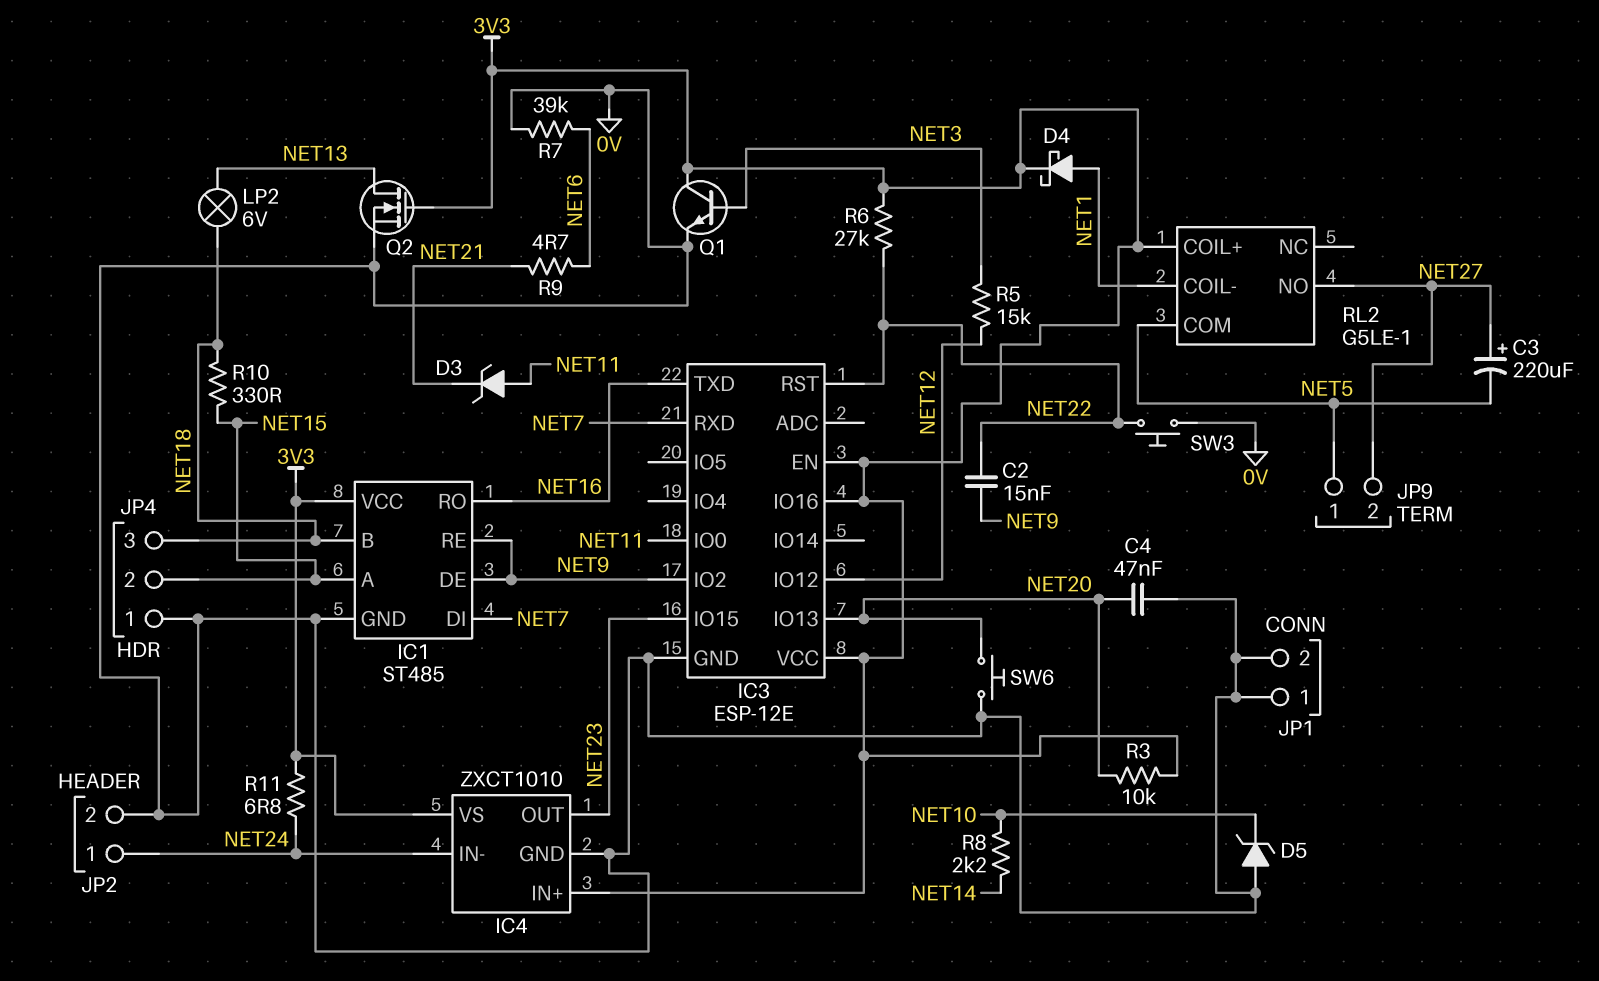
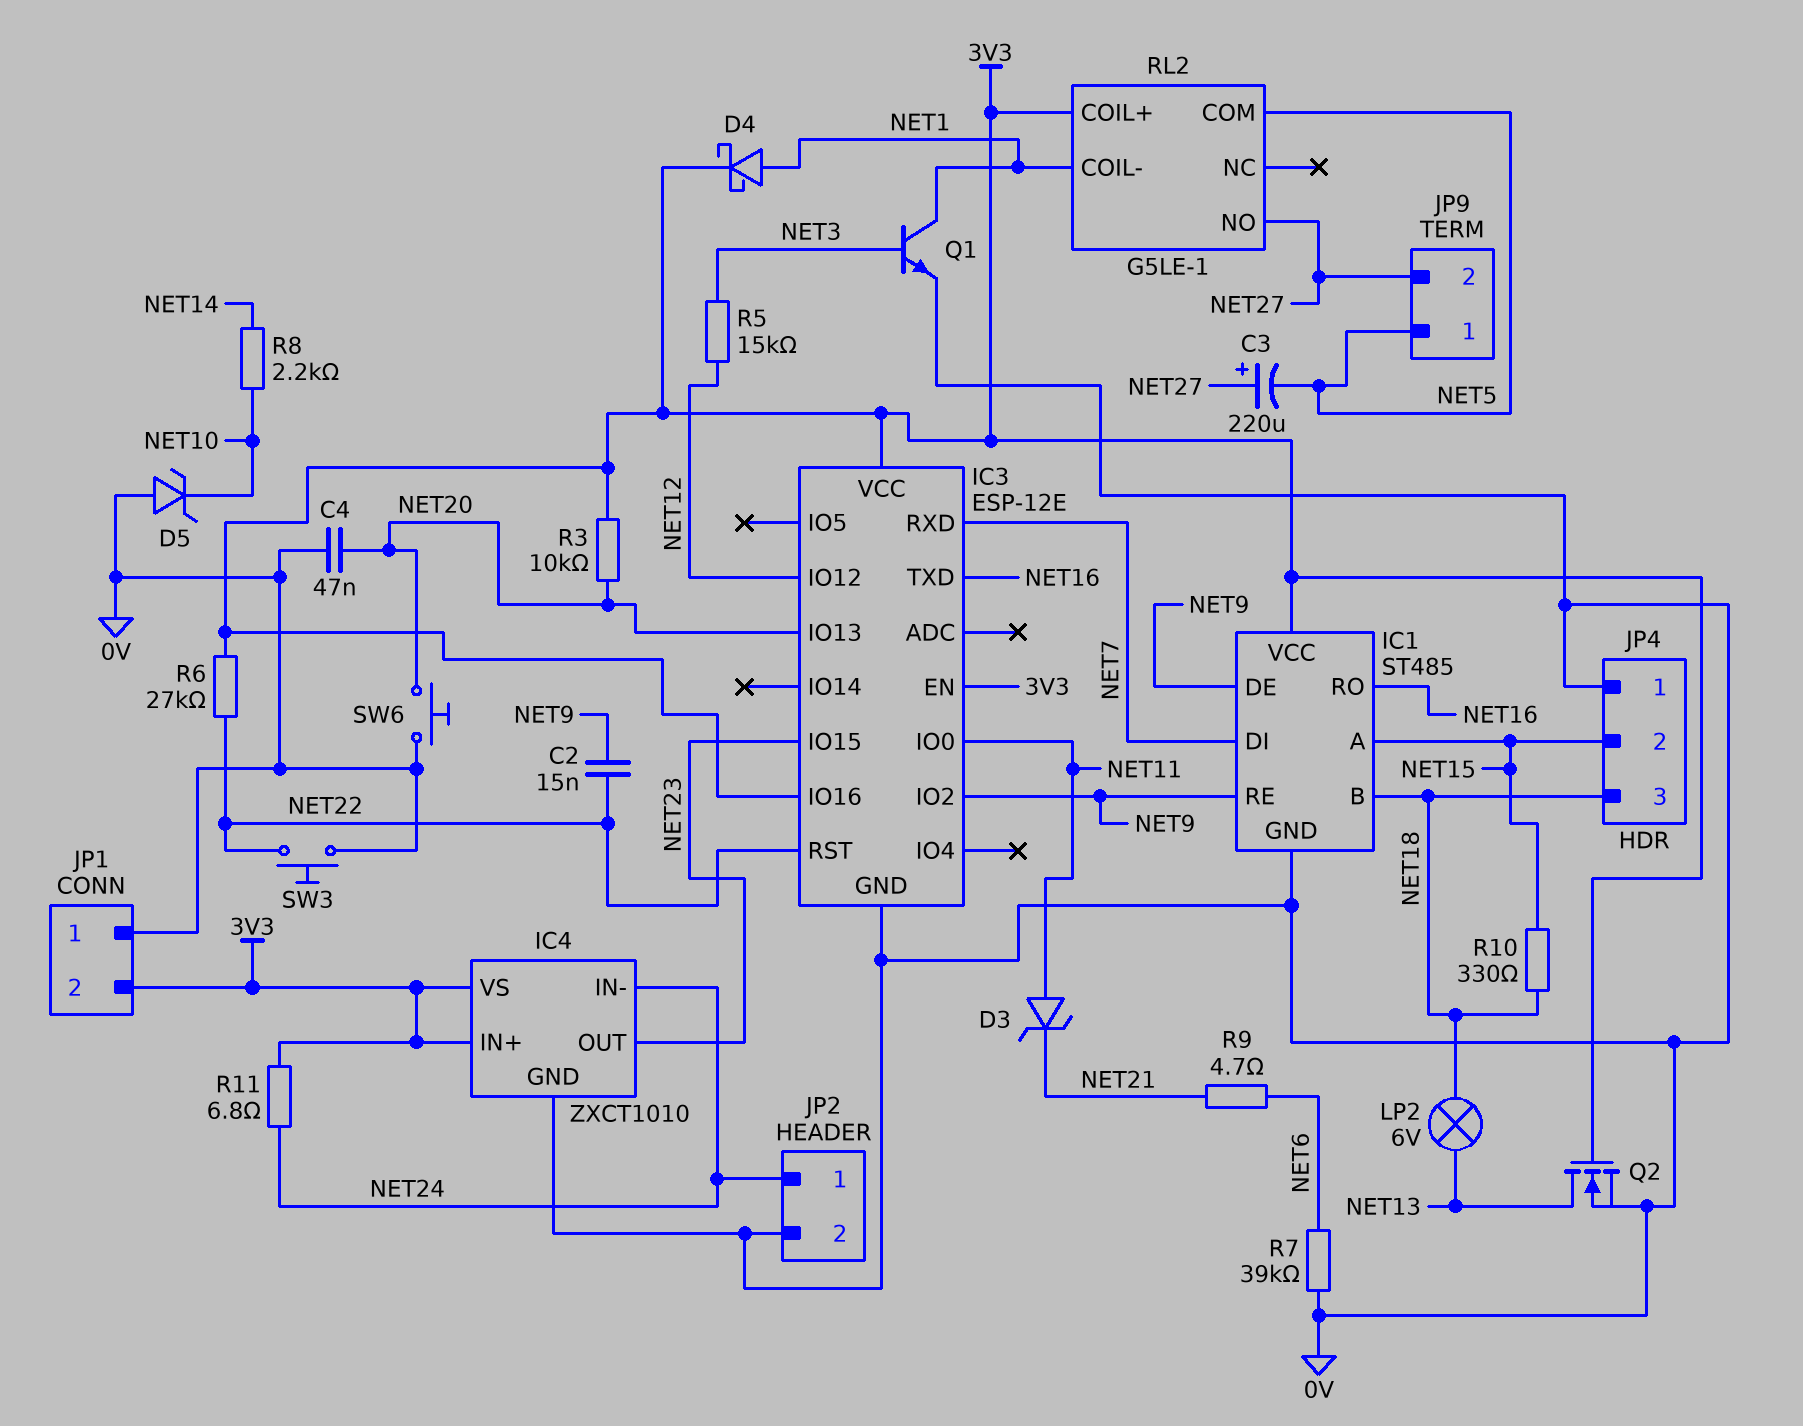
JP1 pin 2: 0V -> 3V3
Q1: NPN (B NET3, C 3V3, E 0V) -> NPN (B NET3, C NET1, E 0V)

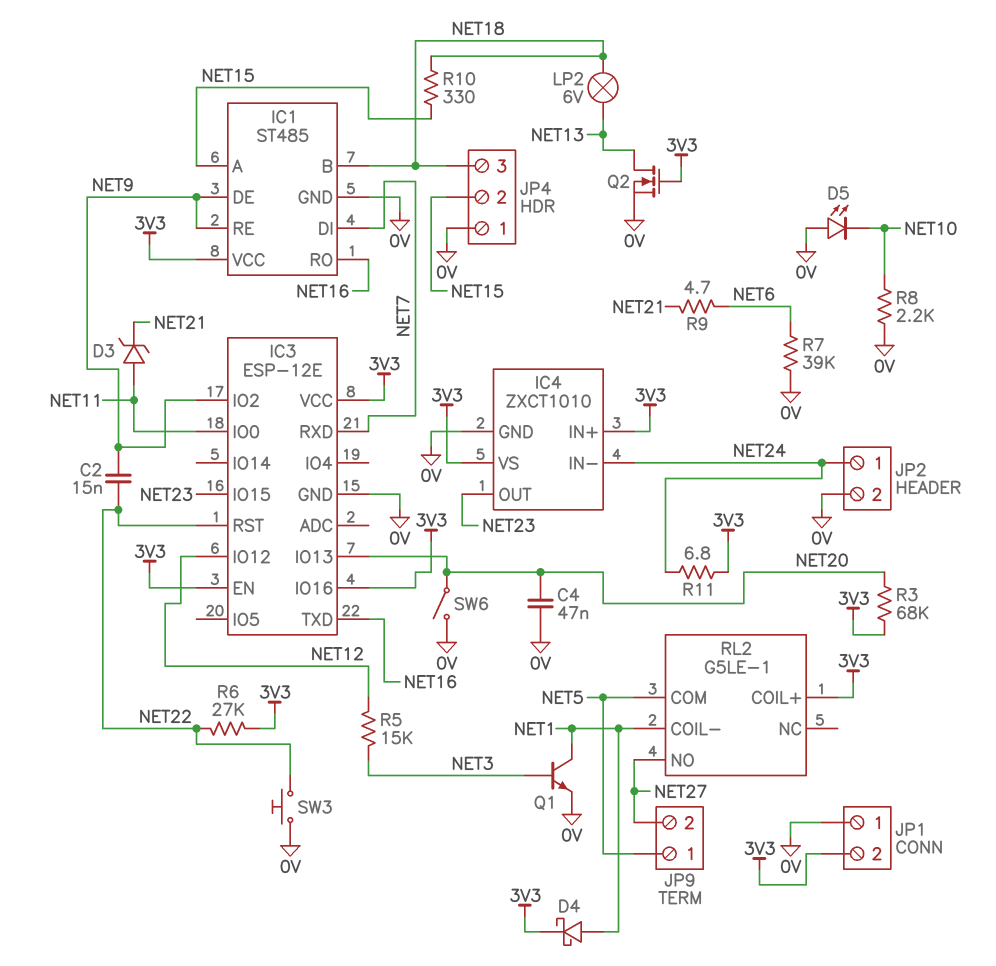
C3: 220uF (plus NET27, minus NET5) -> none
D5: zener (A 0V, K NET10) -> LED (A 0V, K NET10)
R3: 10k (3V3, NET20) -> 68k (3V3, NET20)
R8: 2.2k (NET10, NET14) -> 2.2k (0V, NET10)
SW6: button (0V, NET20) -> switch (0V, NET20)

